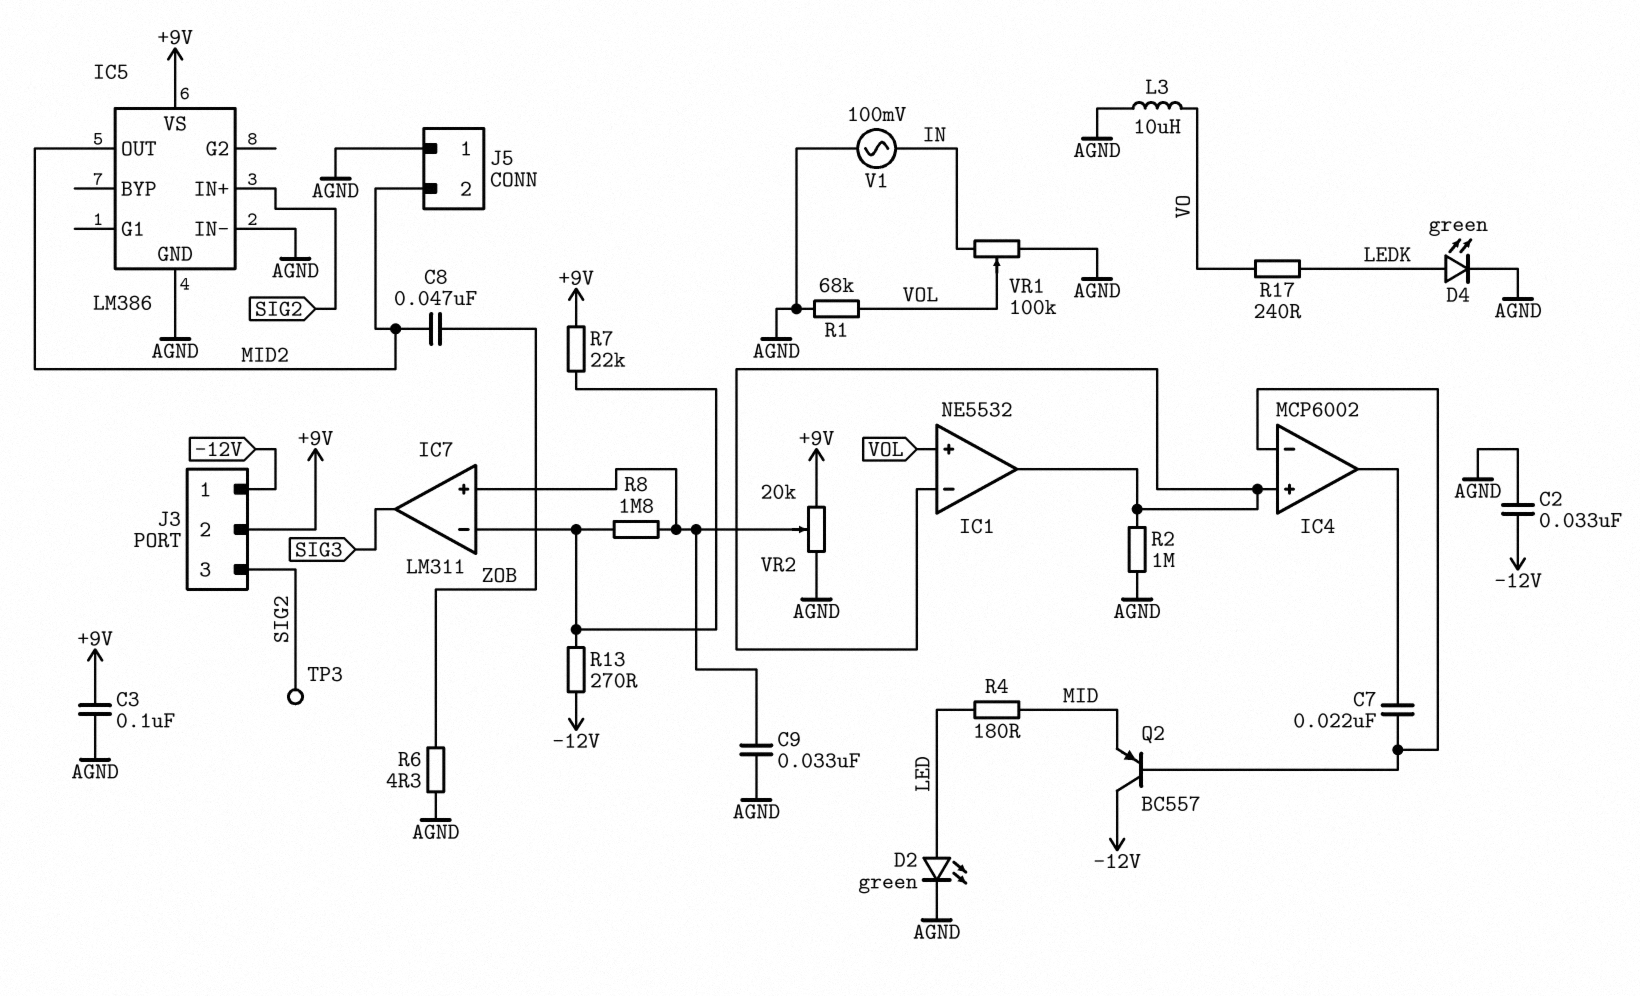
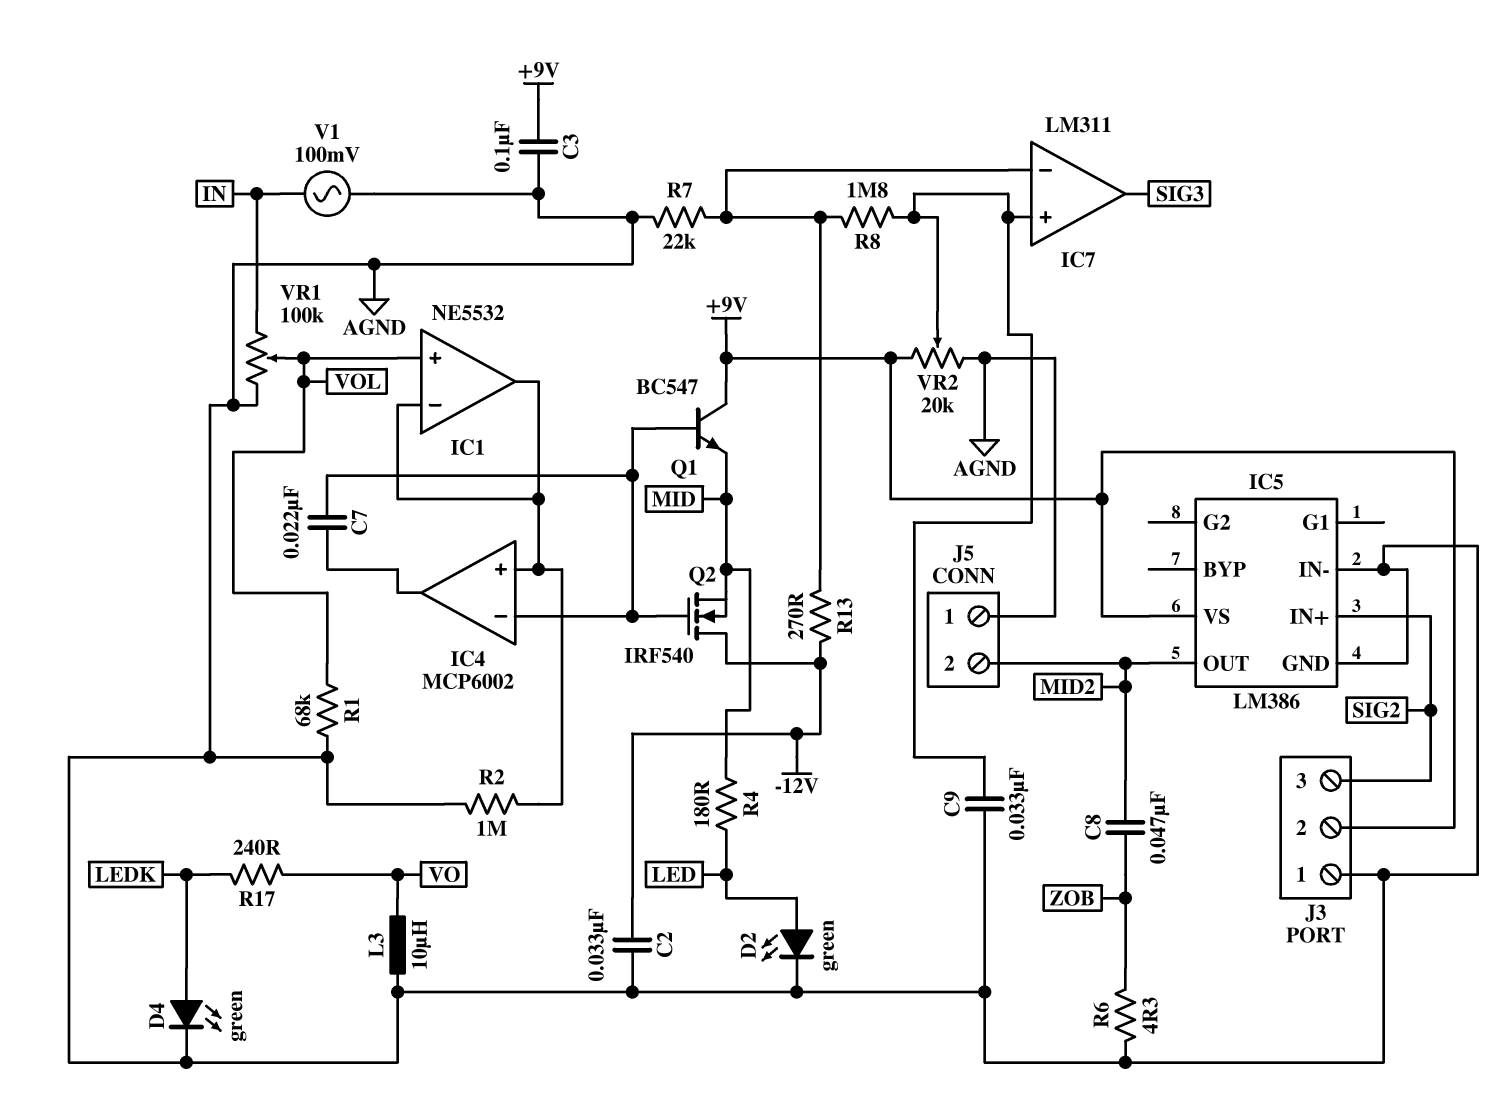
J3 pin 1: -12V -> AGND
Q1: none -> NPN BC547 (B IC4/in-, C +9V, E MID)
Q2: PNP BC557 (B IC4/in-, C -12V, E MID) -> NMOS IRF540 (G IC4/in-, D -12V, S MID)
R7: 22k (+9V, IC7/in-) -> 22k (AGND, IC7/in-)
TP3: test point (SIG2) -> none

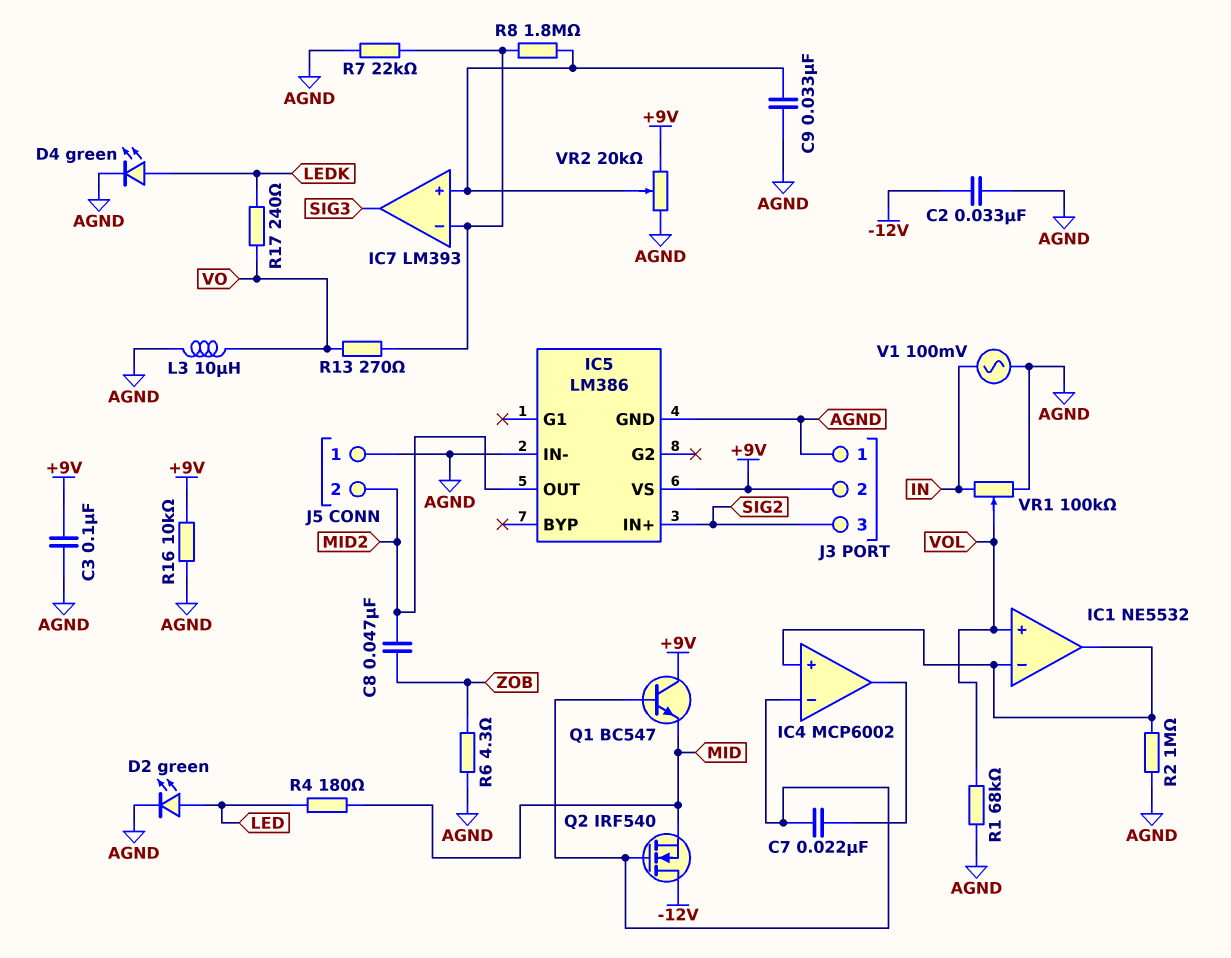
IC7: LM311 -> LM393
R13: 270 (-12V, IC7/in-) -> 270 (IC7/in-, VO)
R16: none -> 10k (+9V, AGND)

